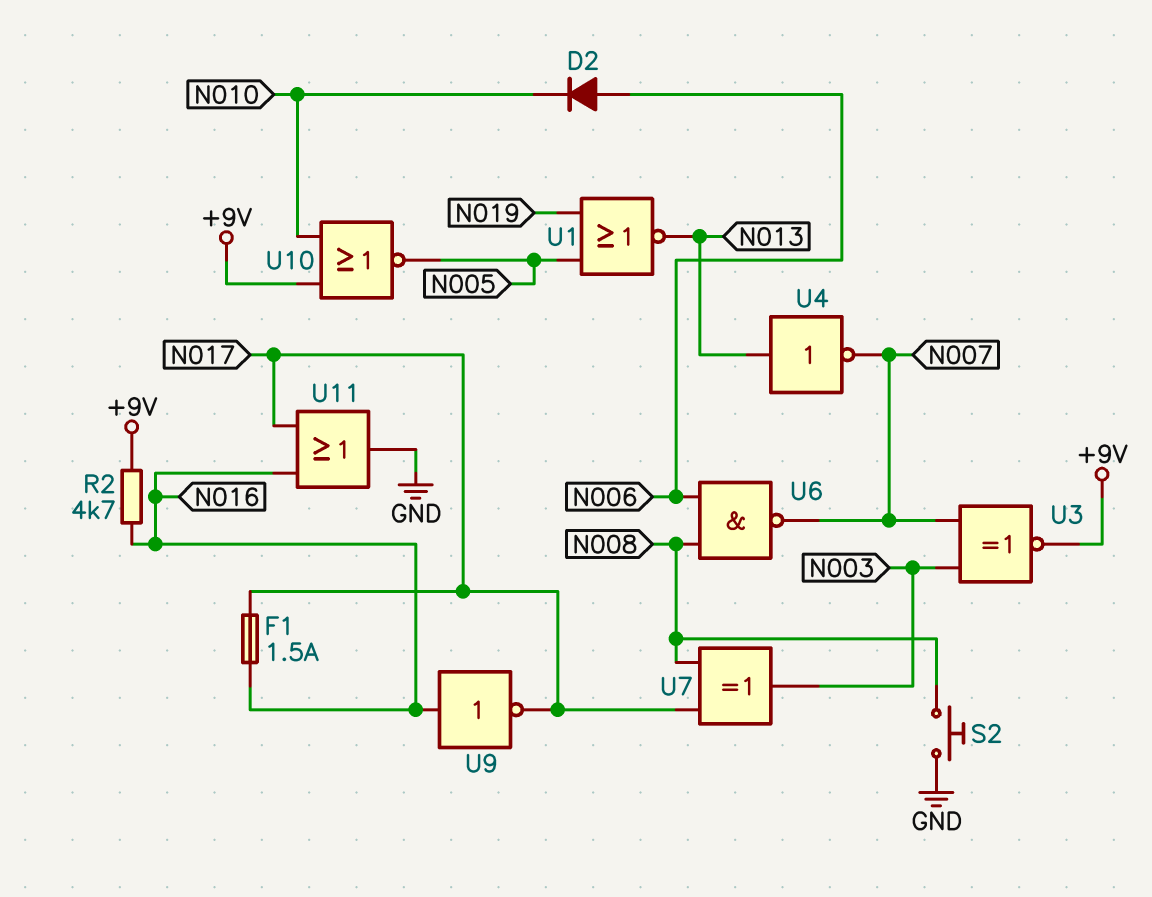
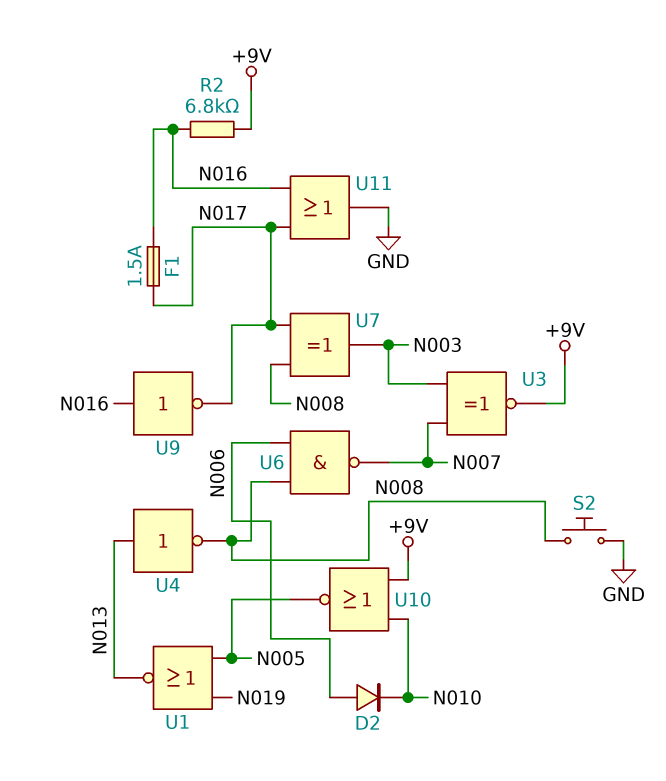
R2: 4.7k (+9V, N016) -> 6.8k (+9V, N016)
U4: NOT (in N013, out N007) -> NOT (in N013, out N008)

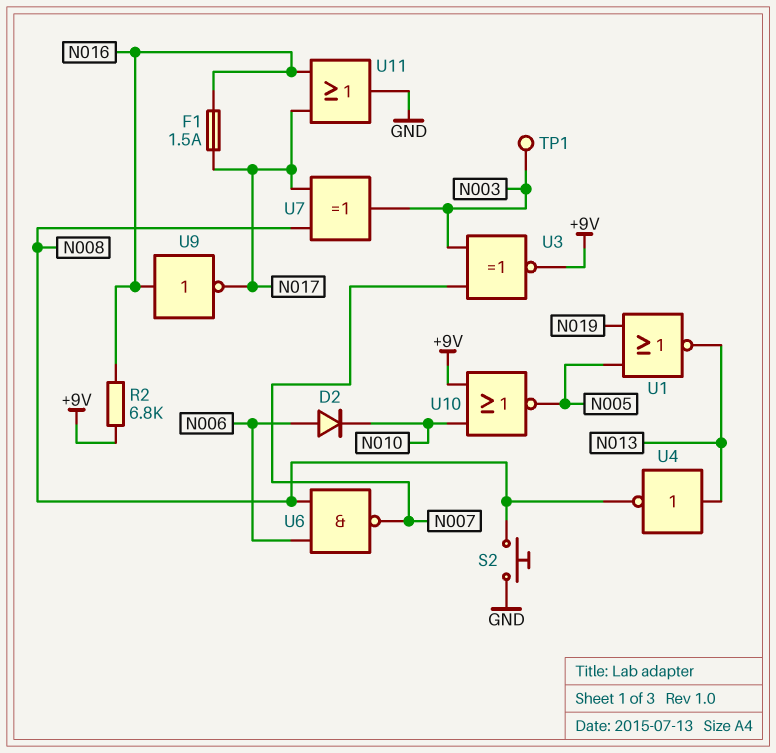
TP1: none -> test point (N003)

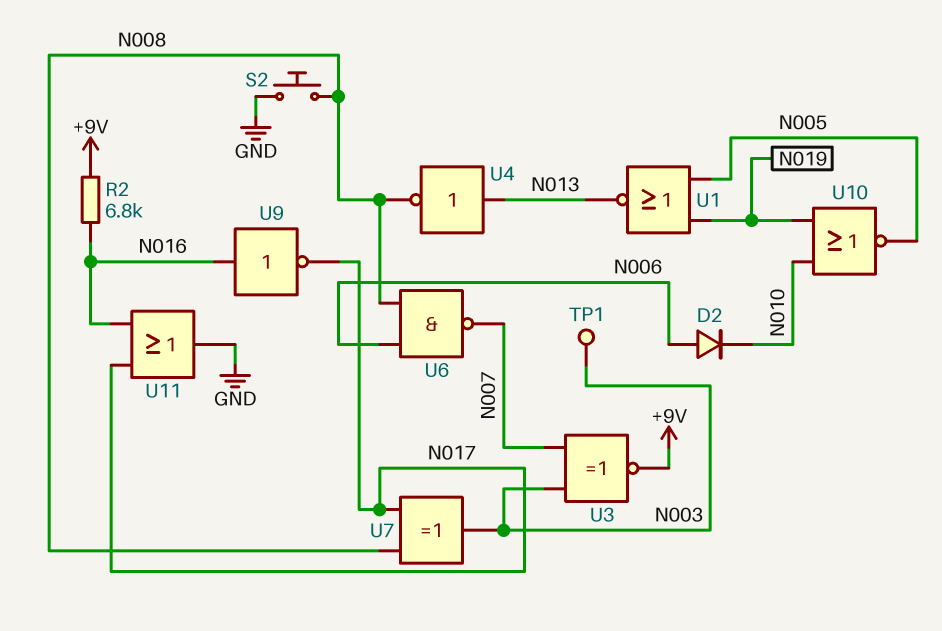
F1: 1.5A (N016, N017) -> none
U10: NOR (in +9V, in N010, out N005) -> NOR (in N010, in N019, out N005)

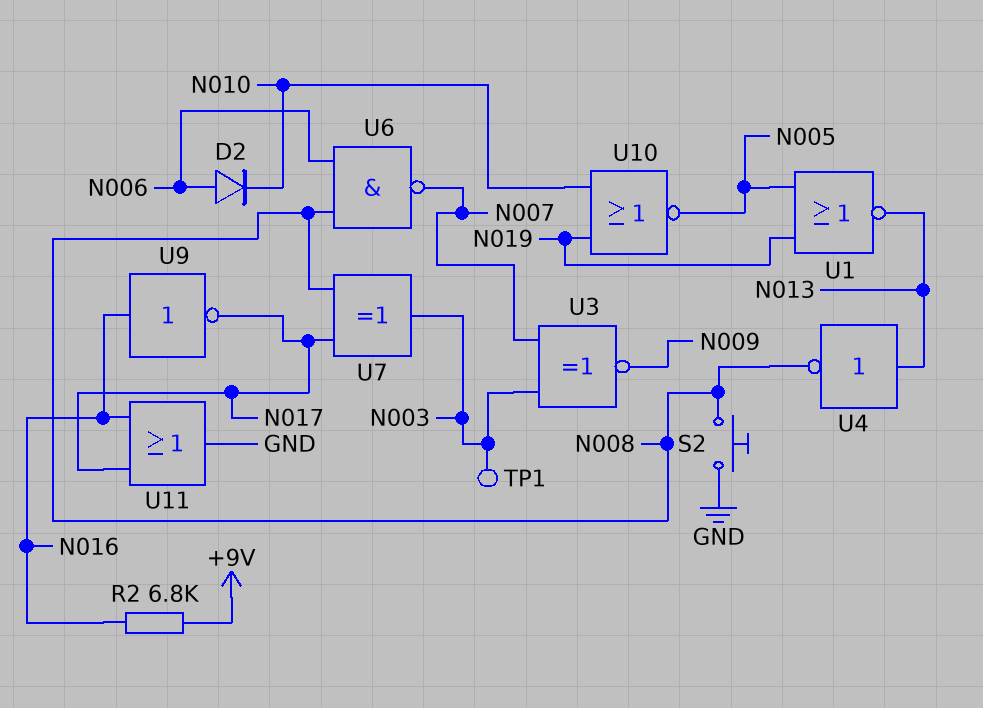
U3: XNOR (in N003, in N007, out +9V) -> XNOR (in N003, in N007, out N009)

